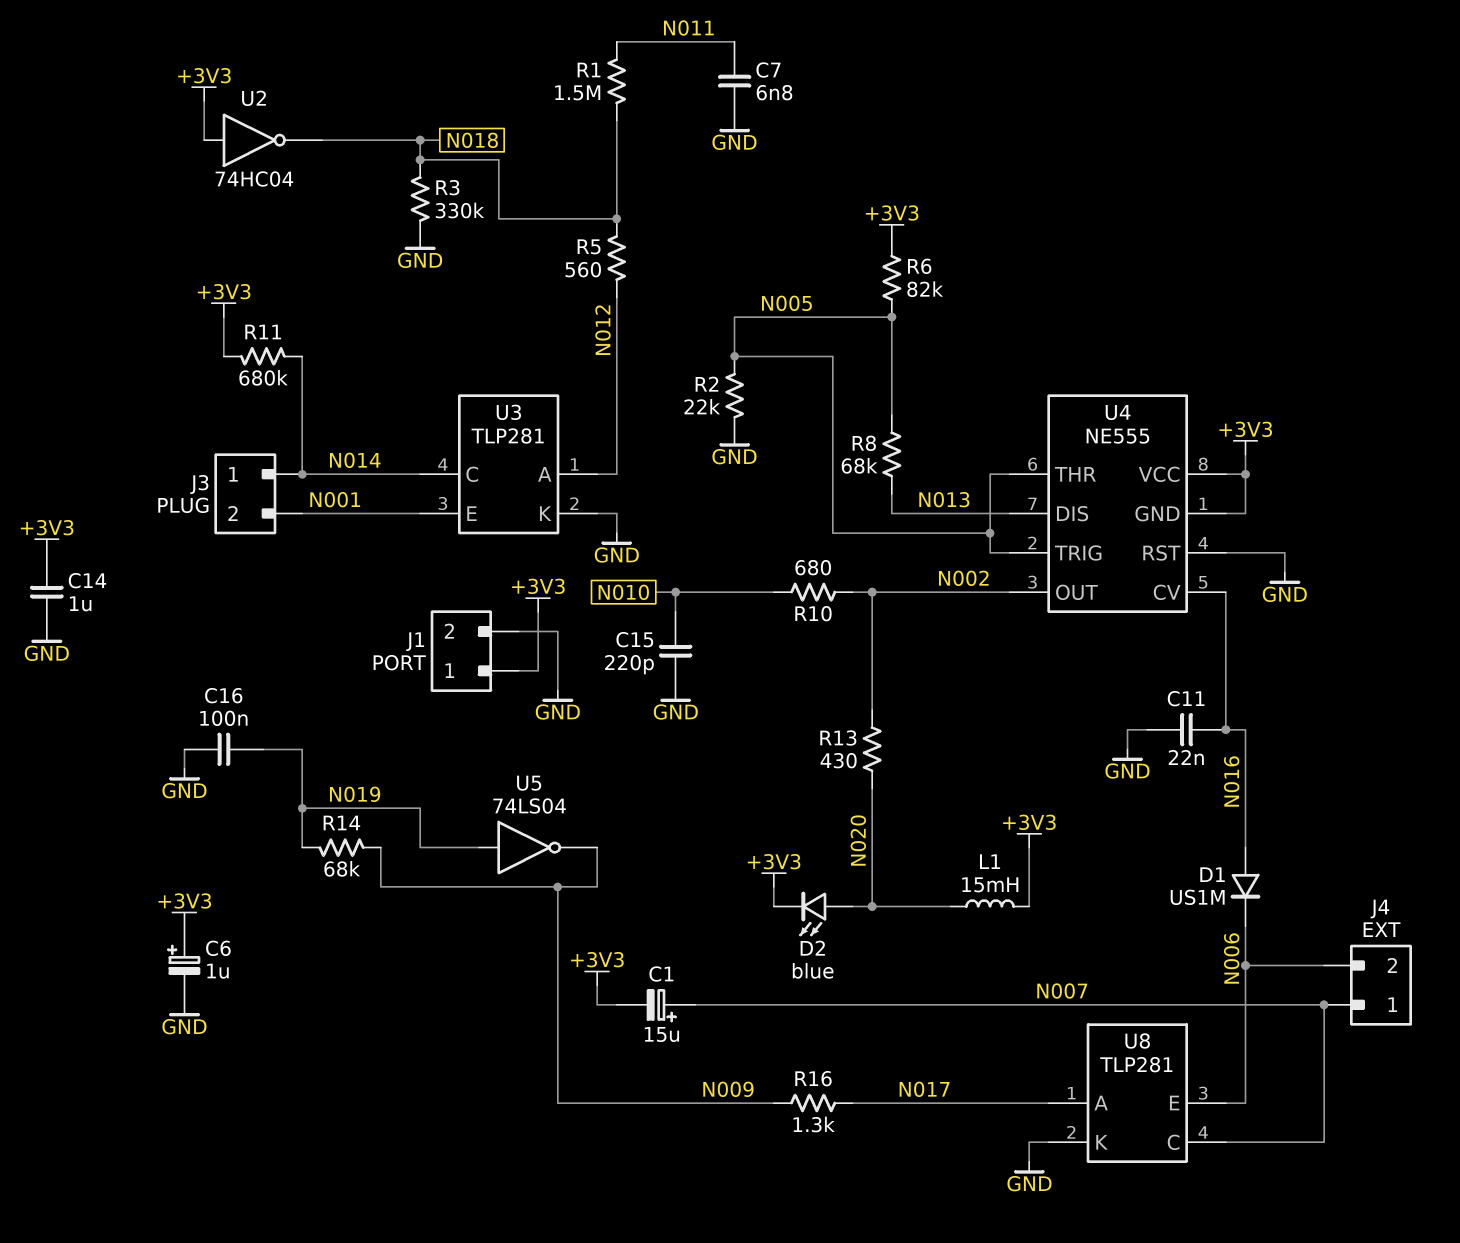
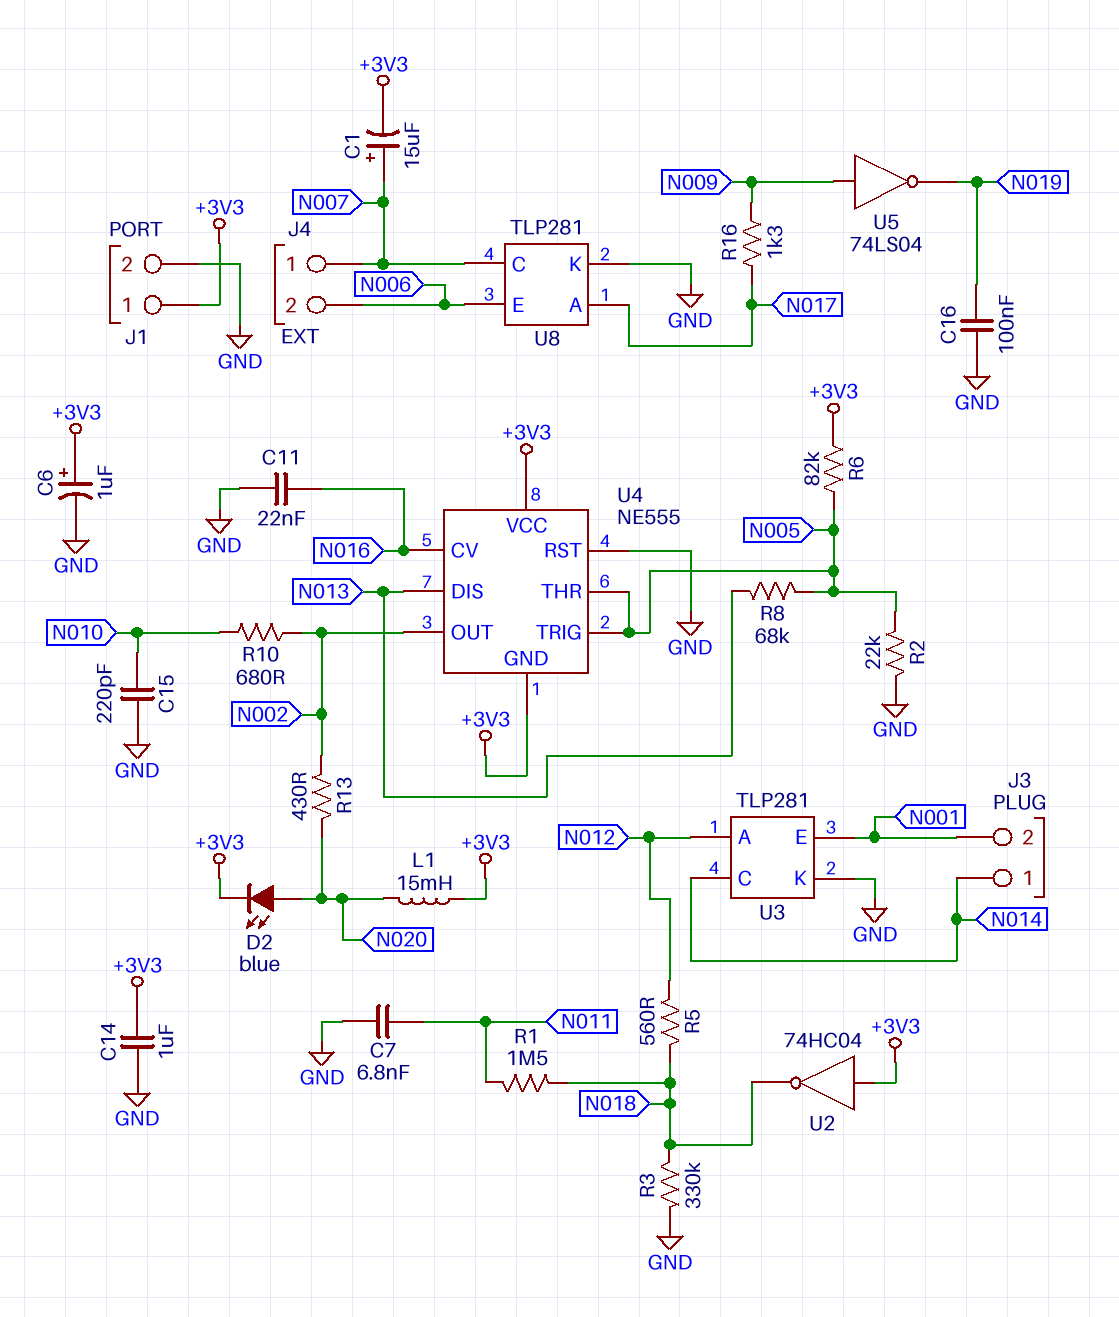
D1: diode US1M (A N016, K N006) -> none
R11: 680k (+3V3, N014) -> none
R14: 68k (N009, N019) -> none
U5: NOT 74LS04 (in N019, out N009) -> NOT 74LS04 (in N009, out N019)

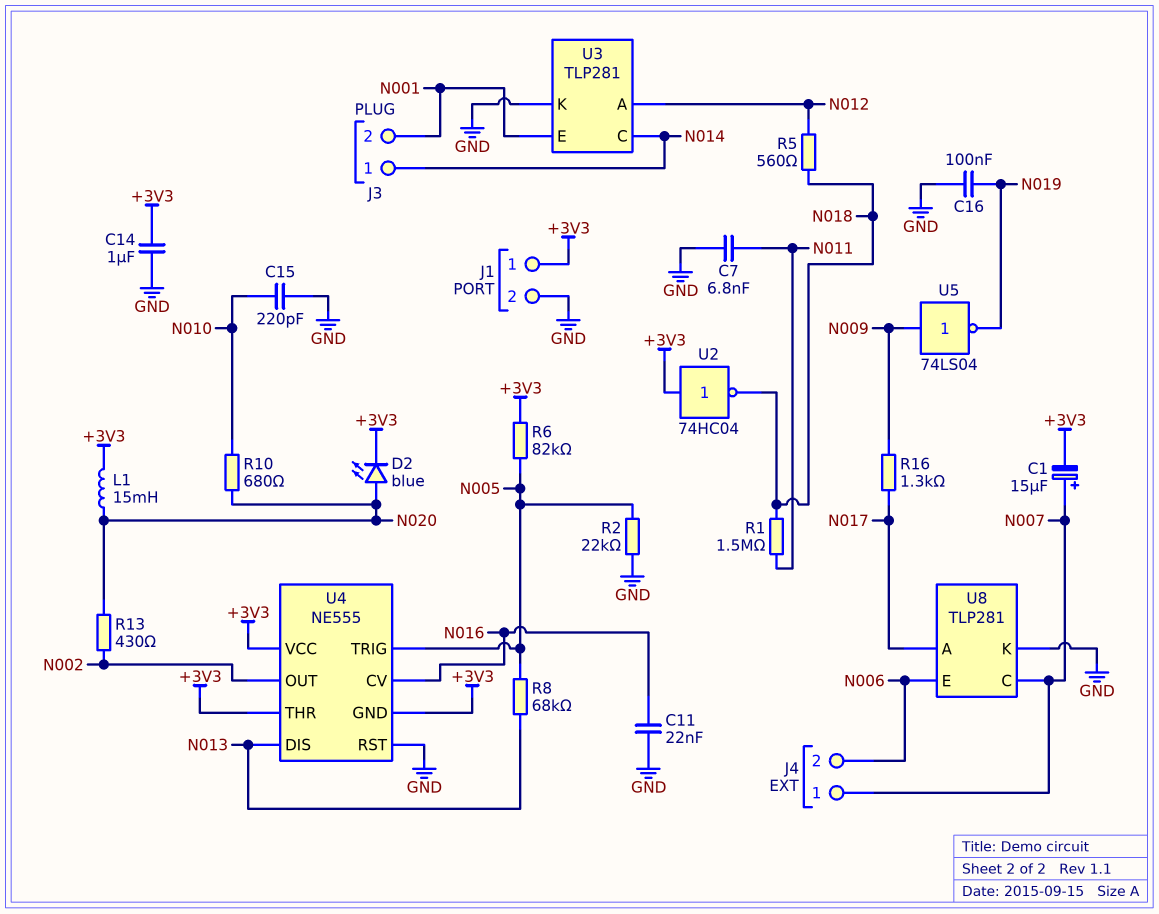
C6: 1uF (plus +3V3, minus GND) -> none
R3: 330k (GND, N018) -> none
R10: 680 (N002, N010) -> 680 (N010, N020)
U4 pin THR: N005 -> +3V3

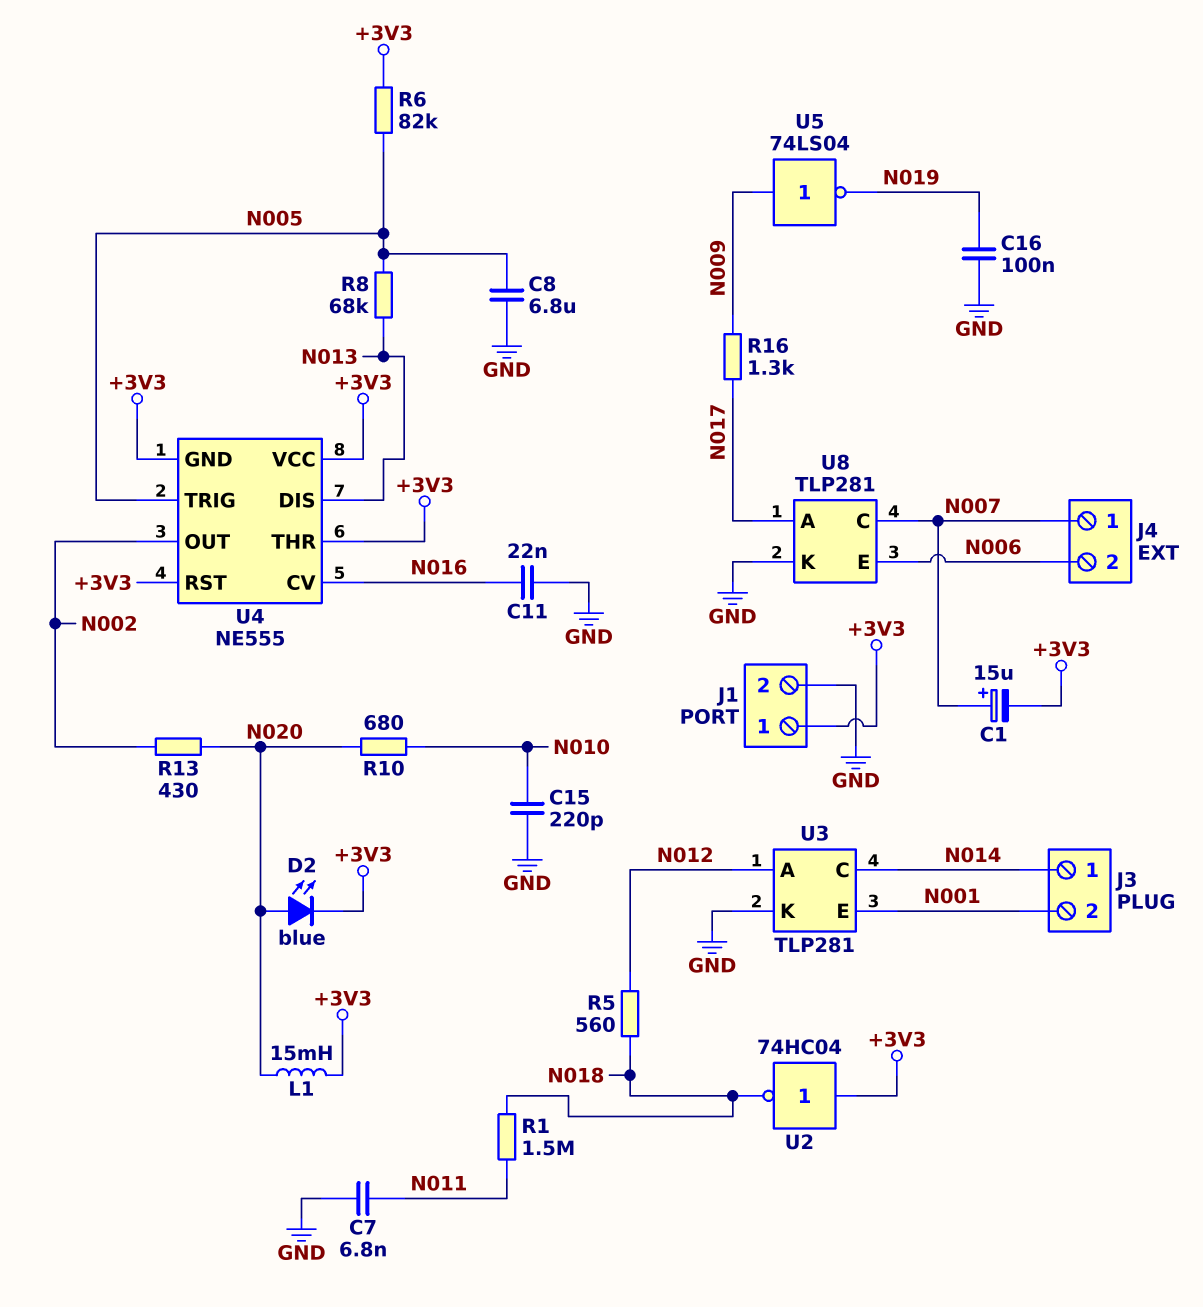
C8: none -> 6.8uF (GND, N005)
C14: 1uF (+3V3, GND) -> none
R2: 22k (GND, N005) -> none
U4 pin RST: GND -> +3V3

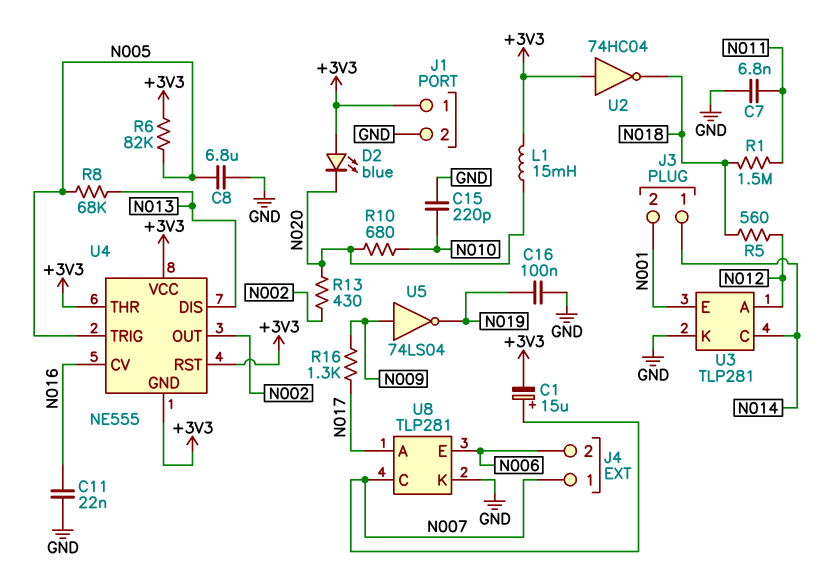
D2: LED blue (A N020, K +3V3) -> LED blue (A +3V3, K N020)

